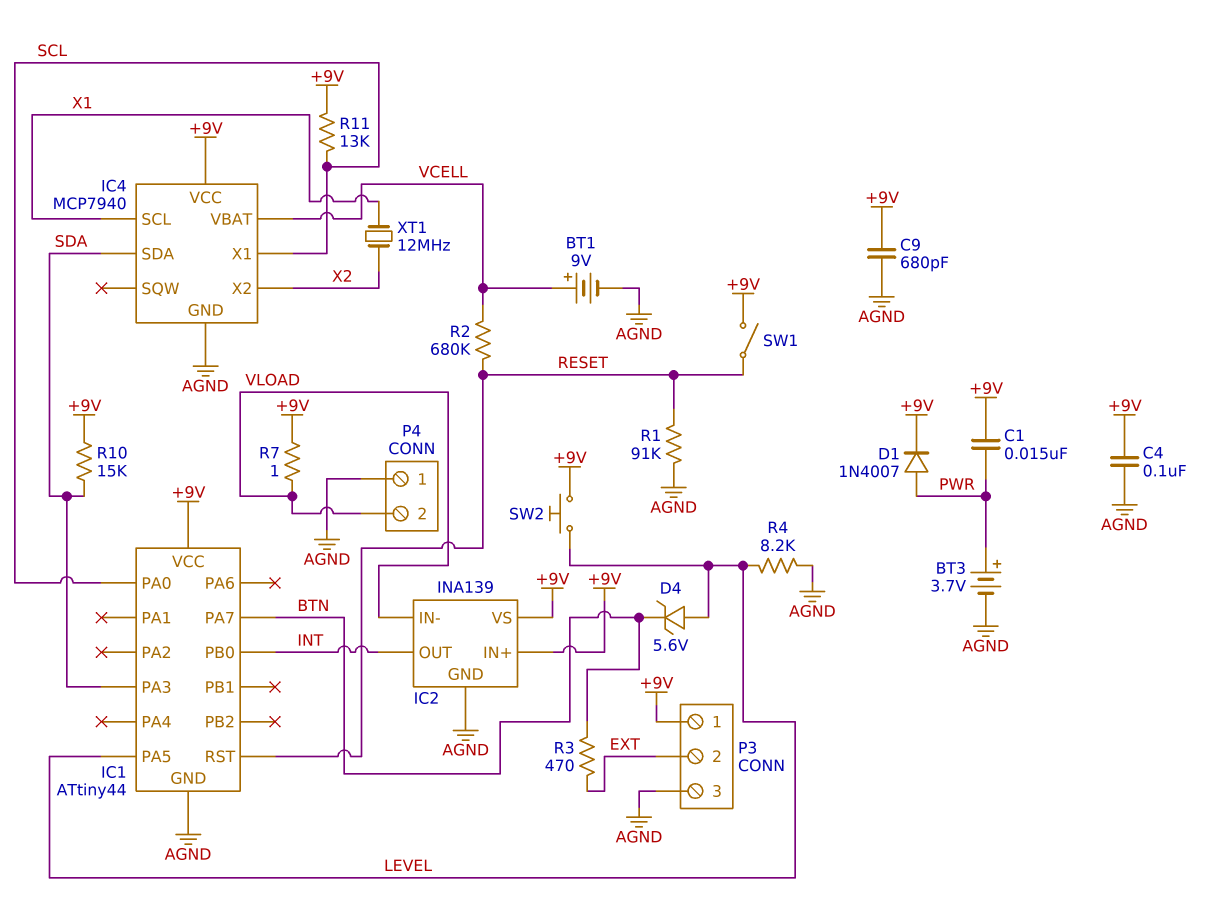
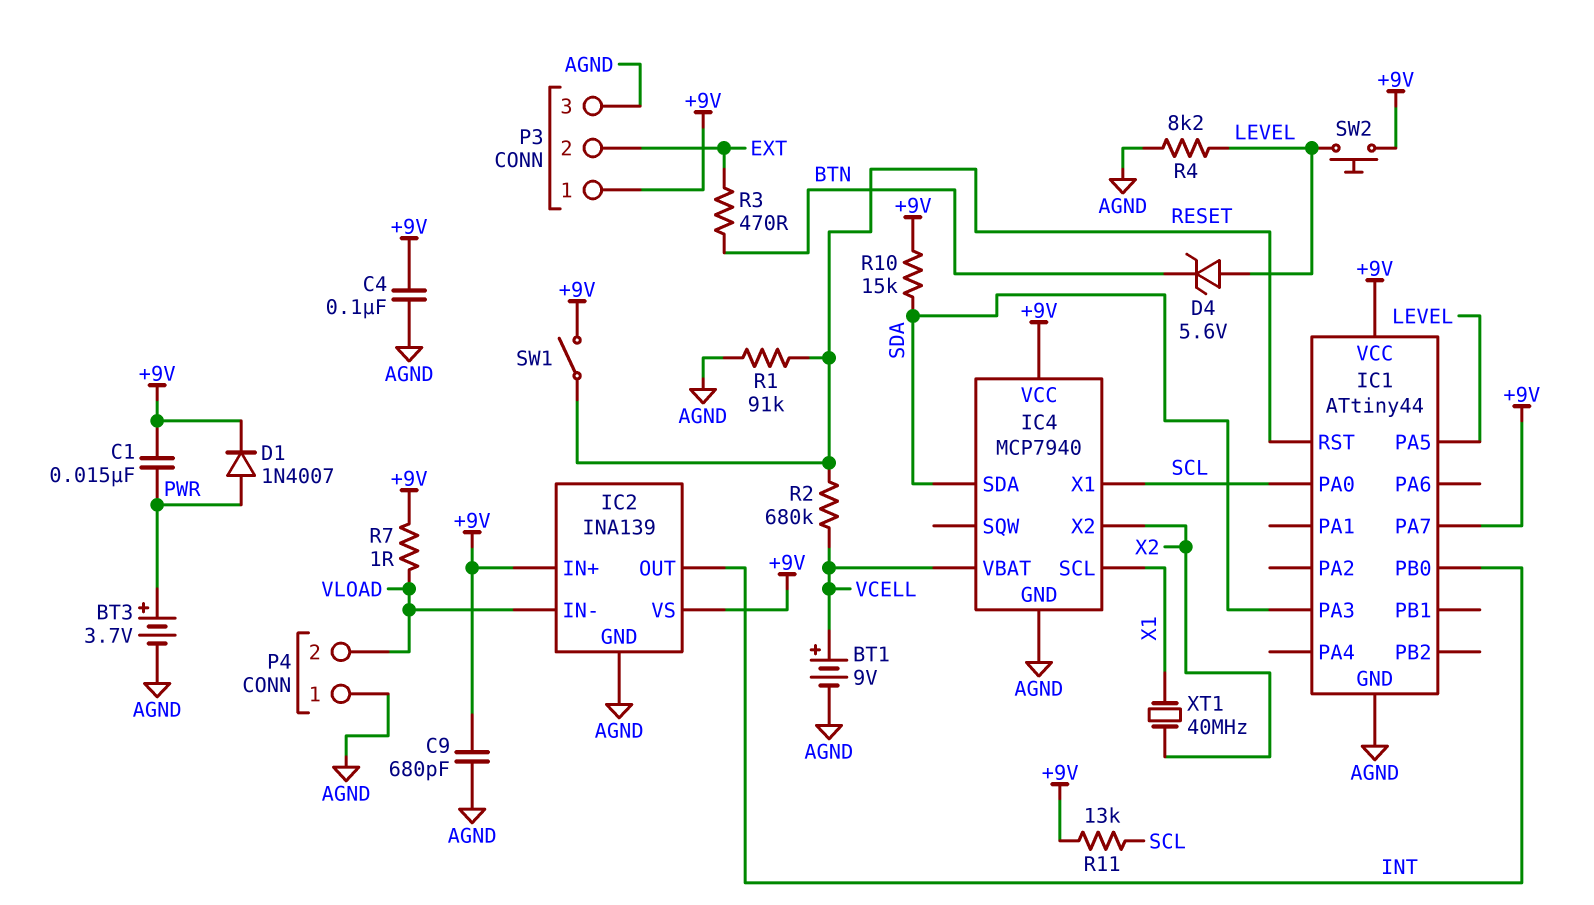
IC1 pin PA7: BTN -> +9V
XT1: 12MHz (X1, X2) -> 40MHz (X1, X2)

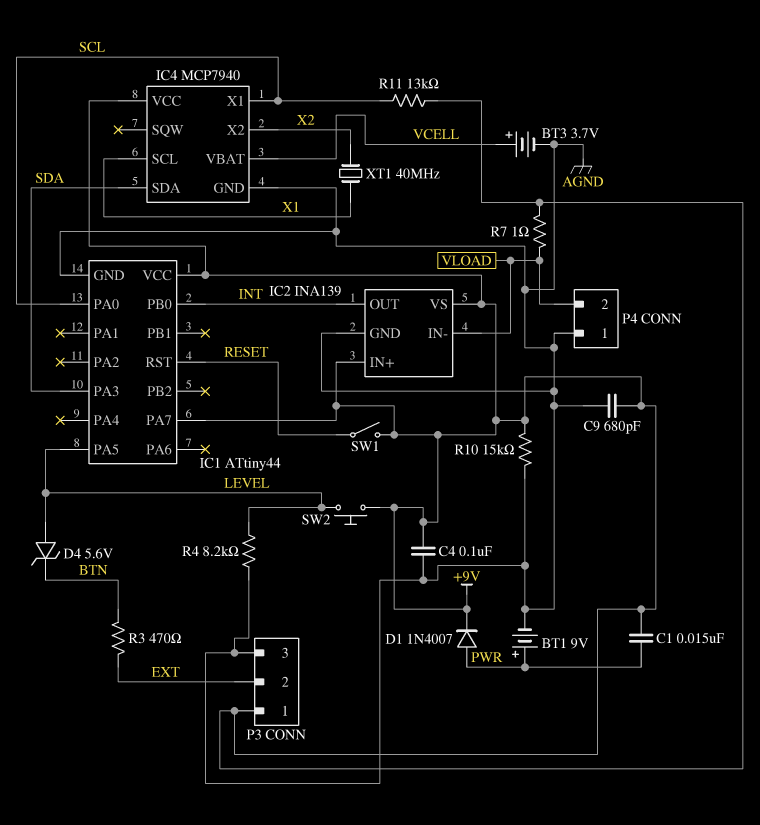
BT1: 9V (plus VCELL, minus AGND) -> 9V (plus PWR, minus AGND)
BT3: 3.7V (plus PWR, minus AGND) -> 3.7V (plus VCELL, minus AGND)
R1: 91k (AGND, RESET) -> none
R2: 680k (RESET, VCELL) -> none
R10: 15k (+9V, SDA) -> 15k (+9V, AGND)

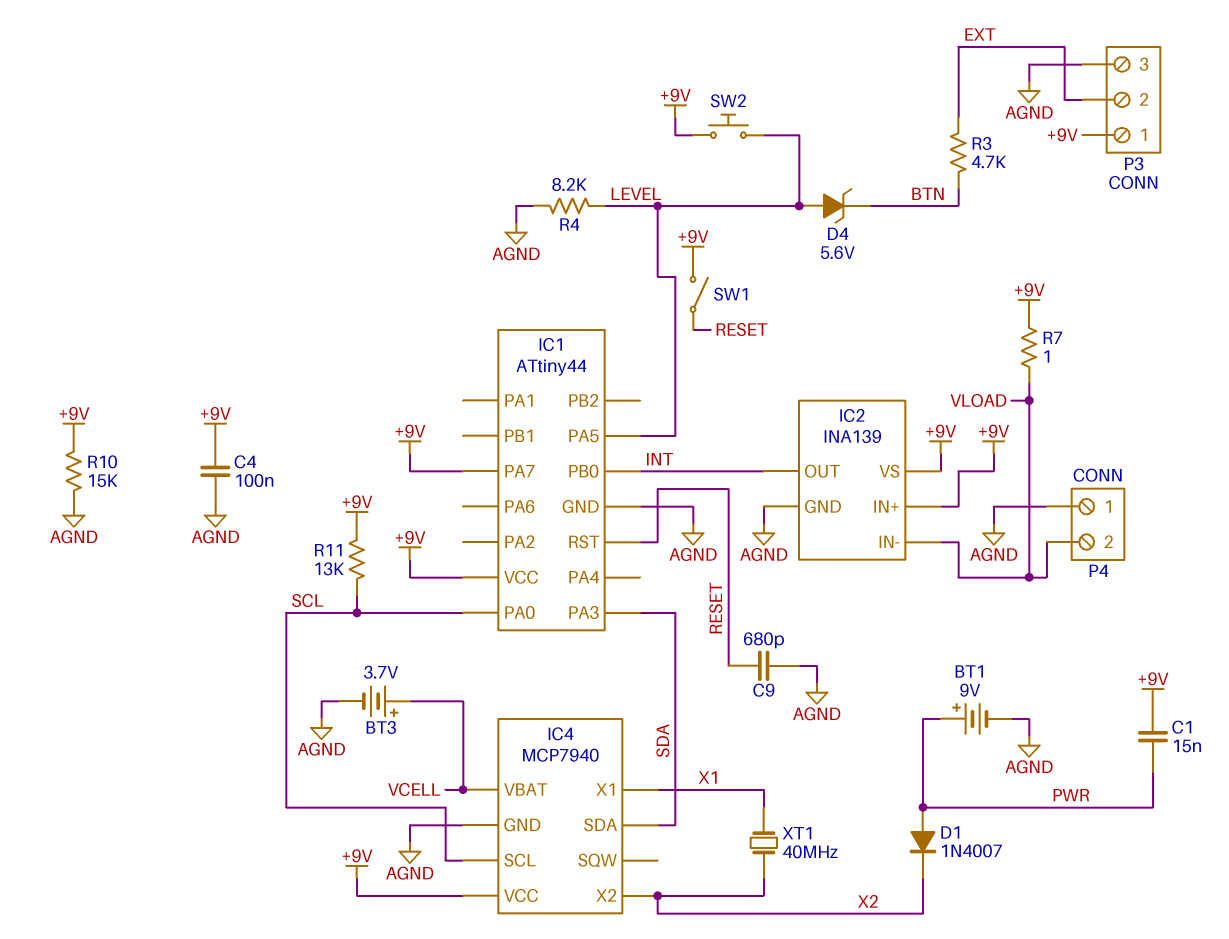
C9: 680pF (+9V, AGND) -> 680pF (AGND, RESET)
D1: diode 1N4007 (A PWR, K +9V) -> diode 1N4007 (A PWR, K X2)
IC4 pin SCL: X1 -> SCL
IC4 pin X1: SCL -> X1
R3: 470 (BTN, EXT) -> 4.7k (BTN, EXT)

